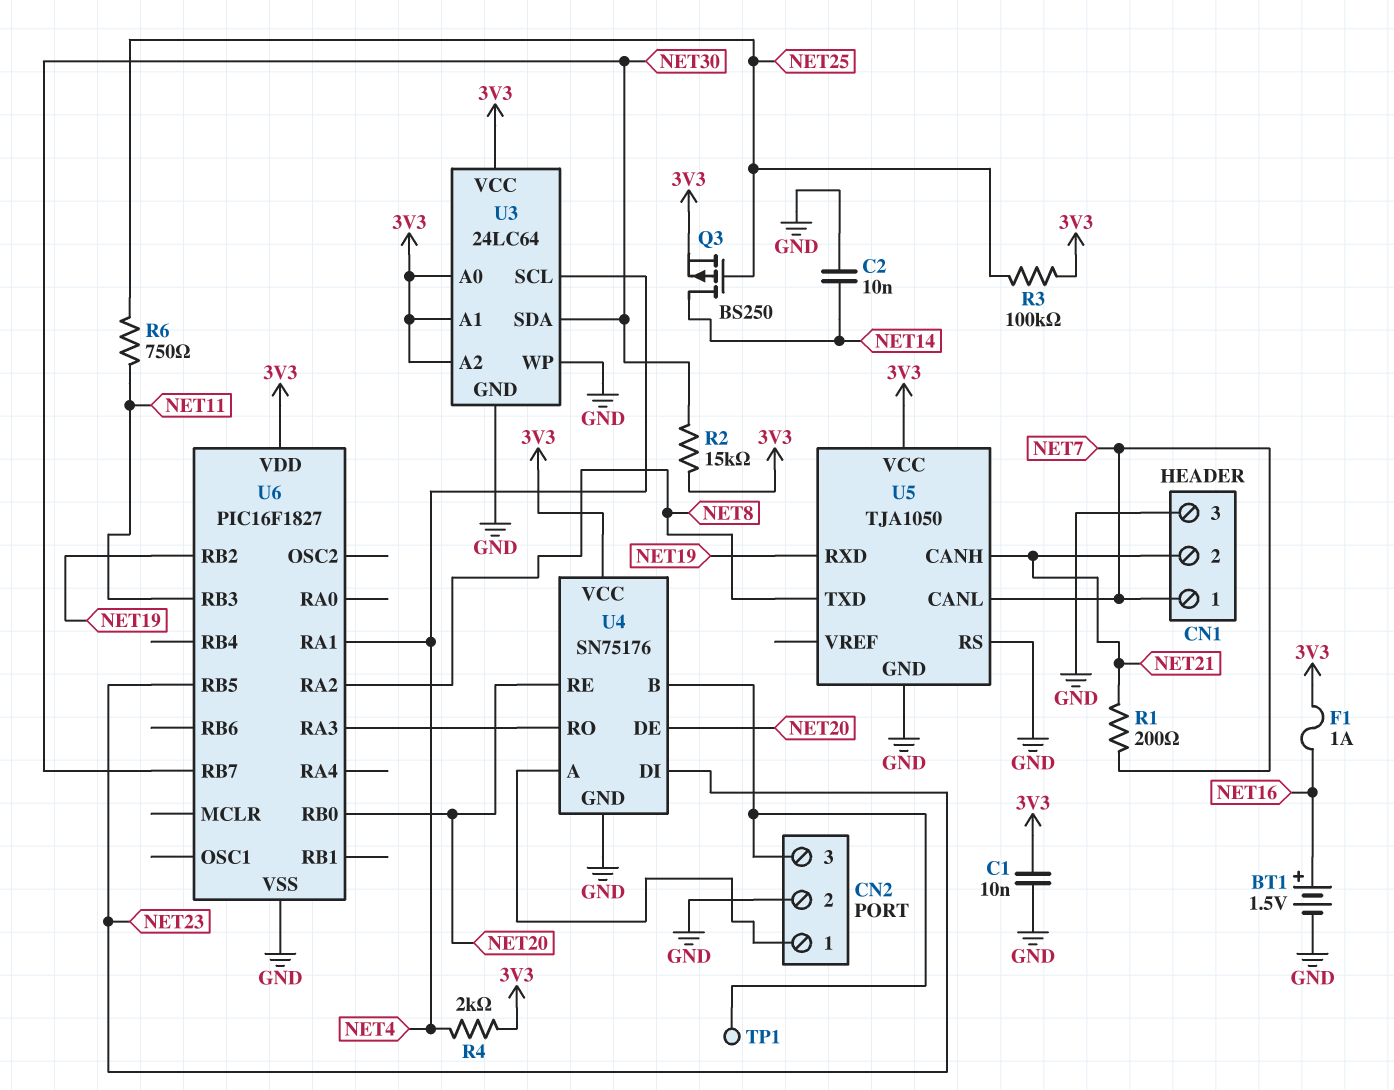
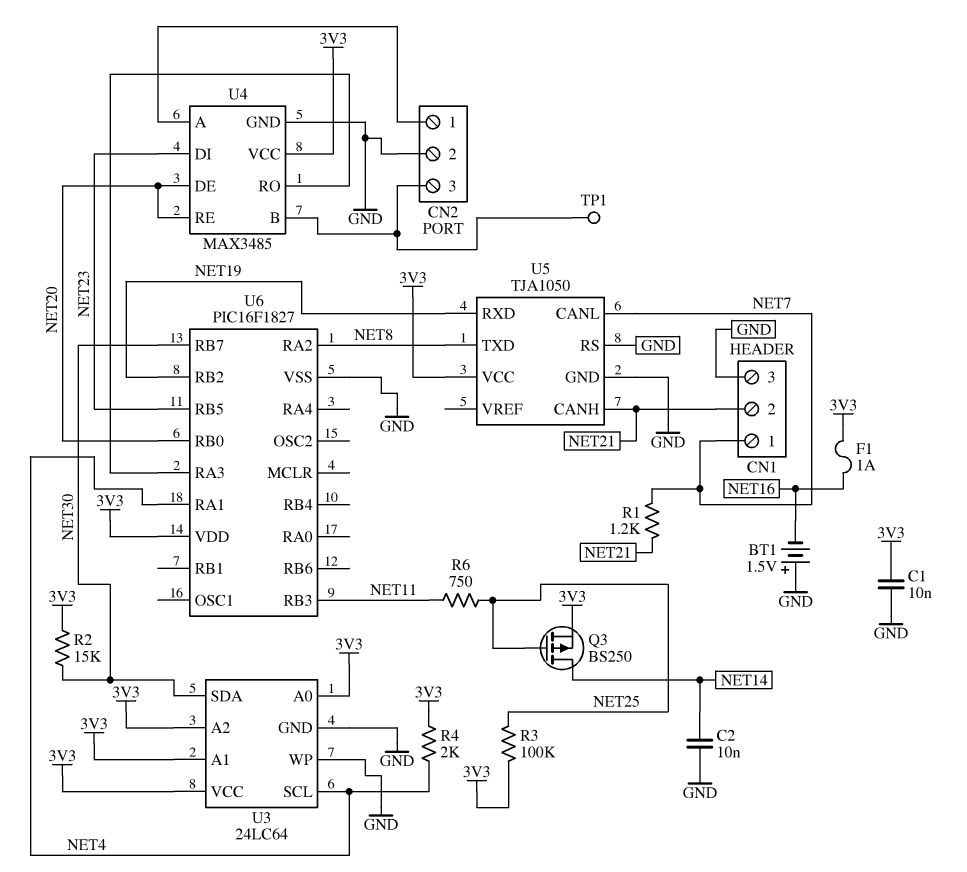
BT1: 1.5V (plus NET16, minus GND) -> 1.5V (plus GND, minus NET16)
R1: 200 (NET7, NET21) -> 1.2k (NET7, NET21)
U4: SN75176 -> MAX3485

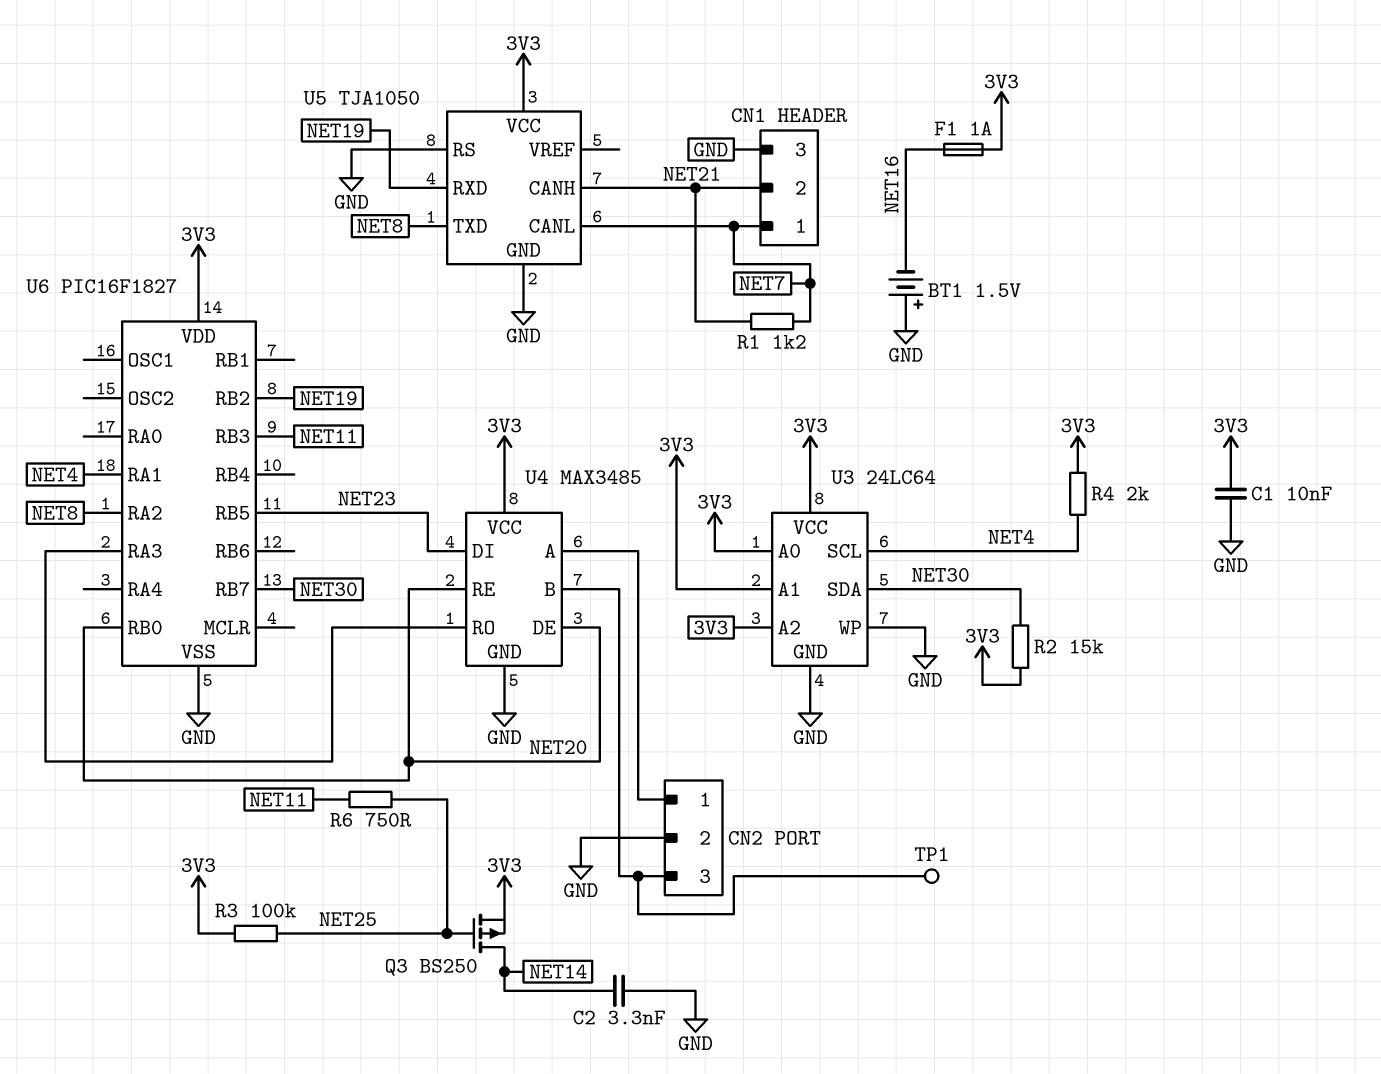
C2: 10nF (GND, NET14) -> 3.3nF (GND, NET14)

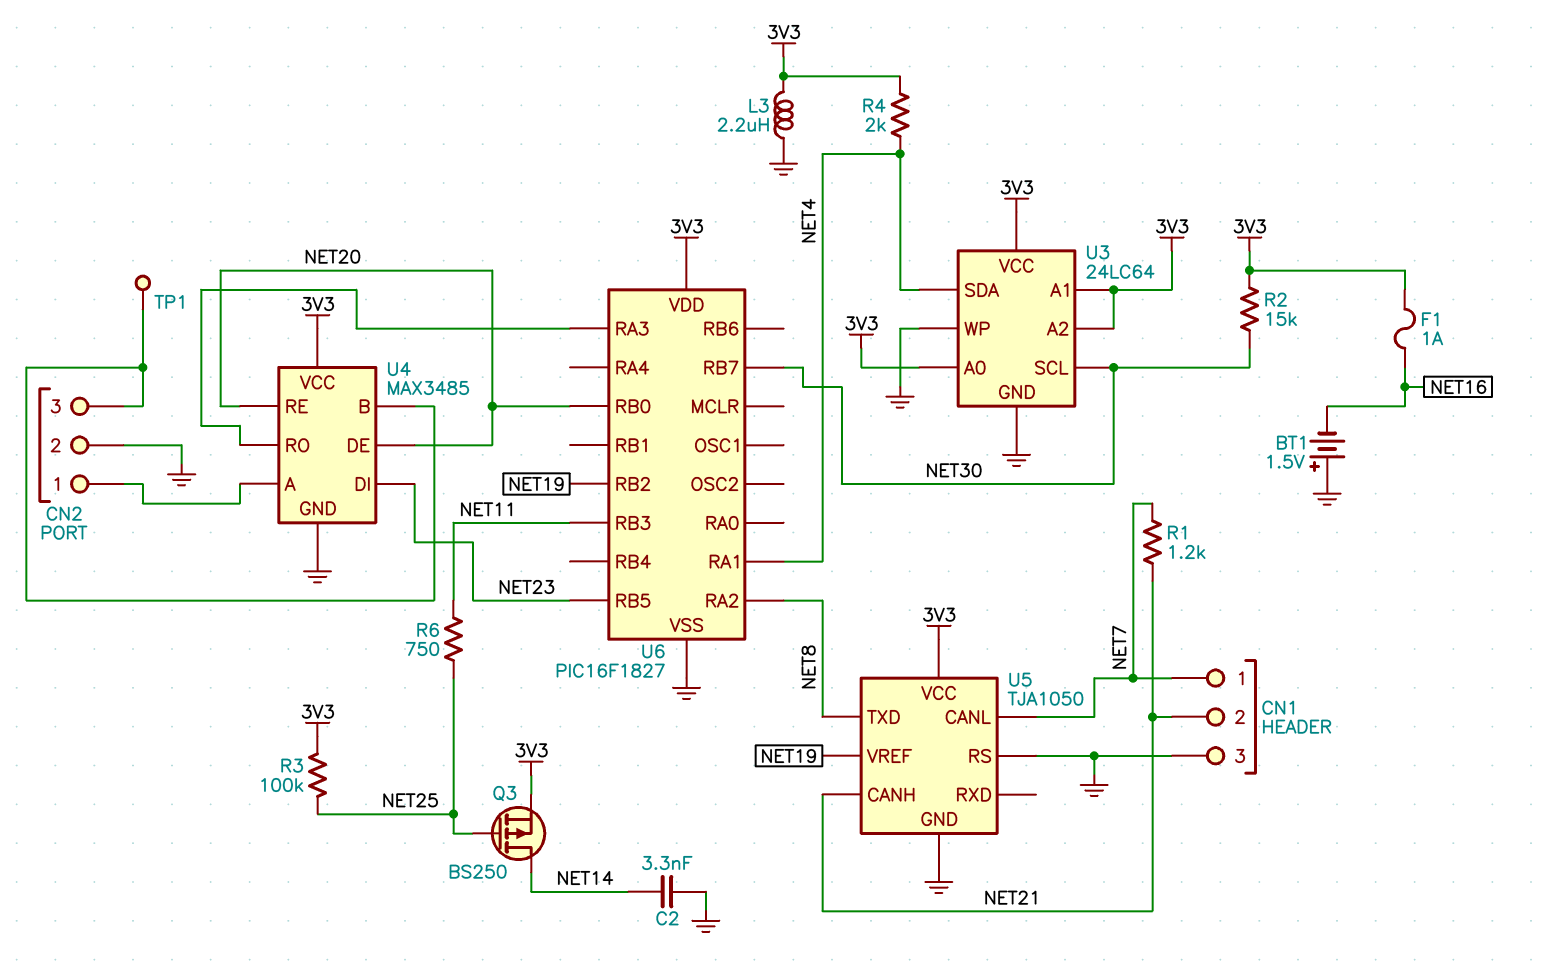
C1: 10nF (3V3, GND) -> none
L3: none -> 2.2uH (3V3, GND)
U3 pin SCL: NET4 -> NET30
U3 pin SDA: NET30 -> NET4
U5 pin RXD: NET19 -> none
U5 pin VREF: none -> NET19

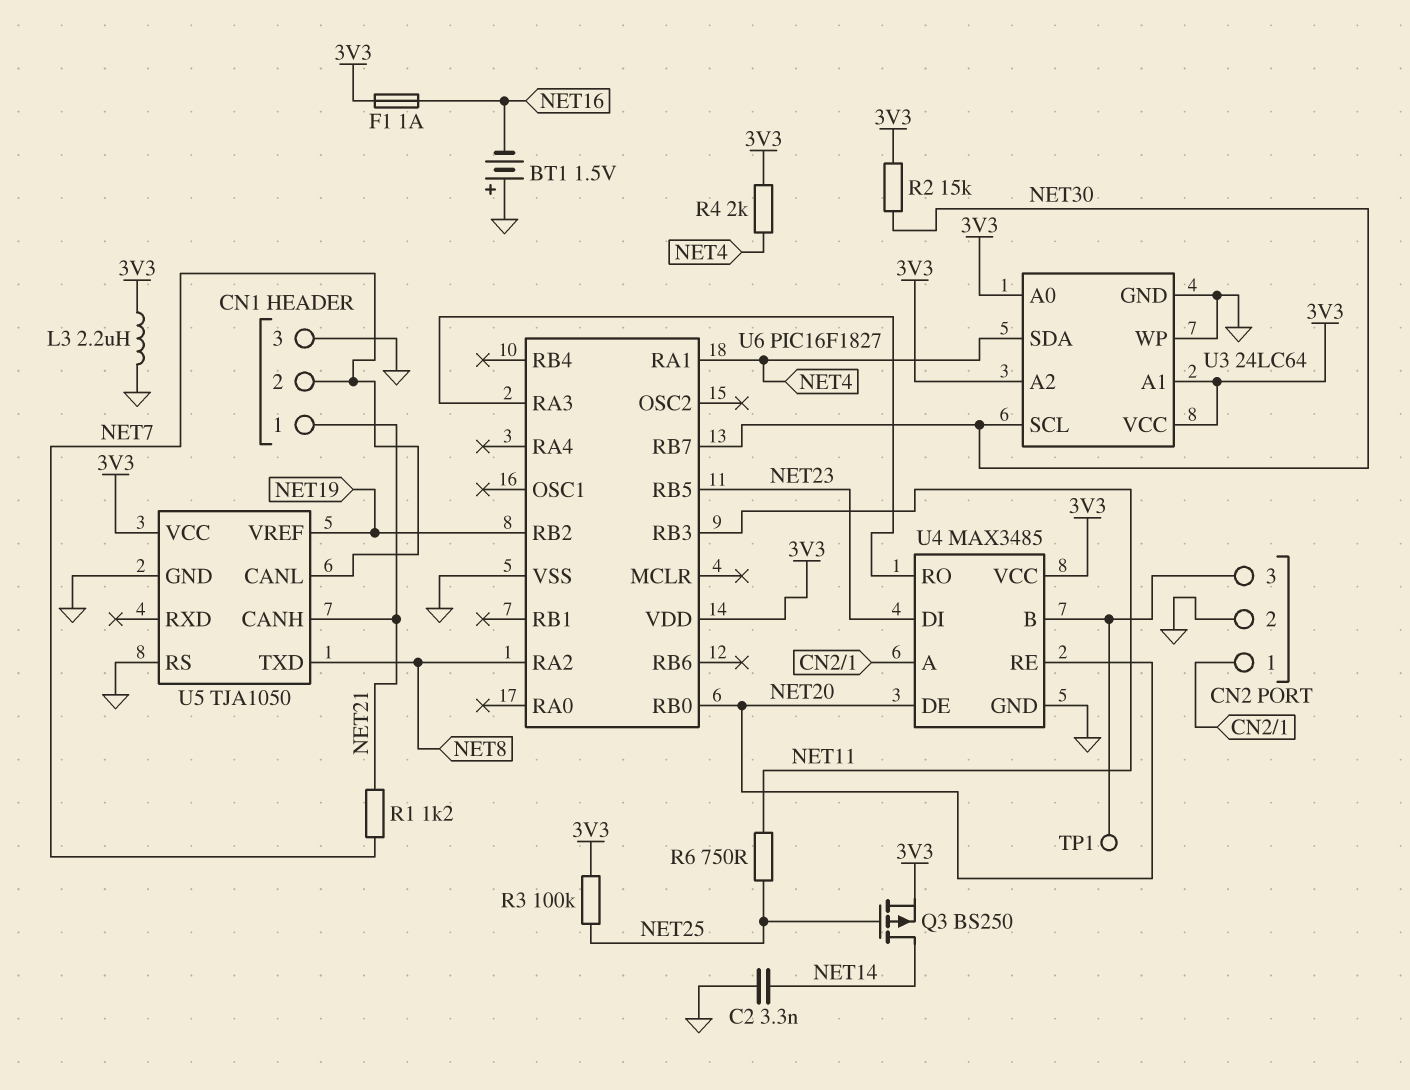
CN1 pin 1: NET7 -> NET21
CN1 pin 2: NET21 -> NET7

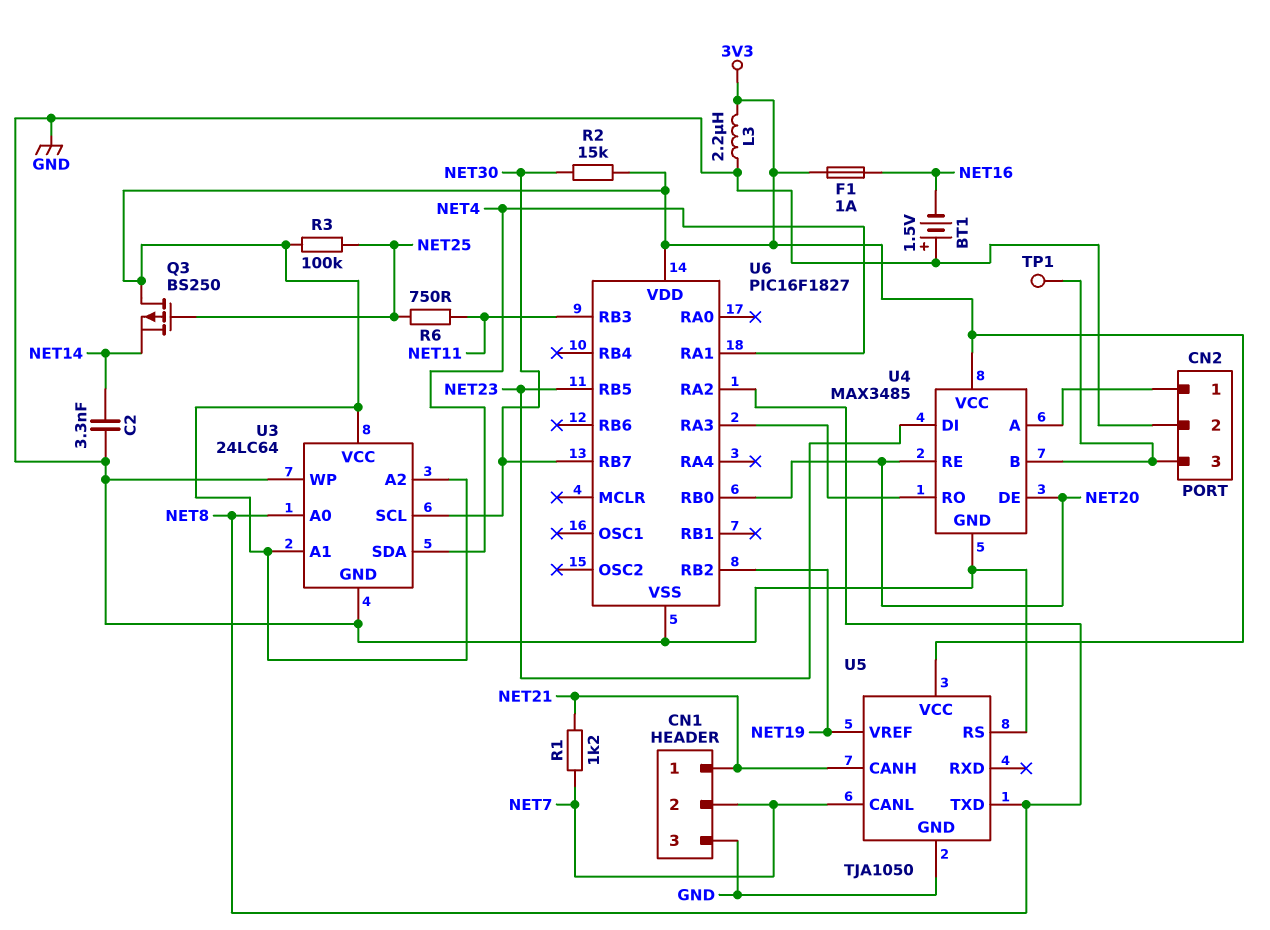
Q3: PMOS BS250 (G NET25, D NET14, S 3V3) -> PMOS BS250 (G NET25, D 3V3, S NET14)
R4: 2k (3V3, NET4) -> none
U3 pin A0: 3V3 -> NET8

